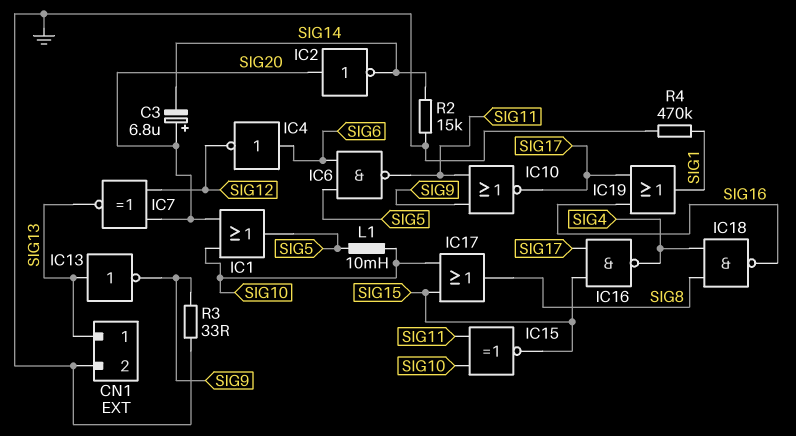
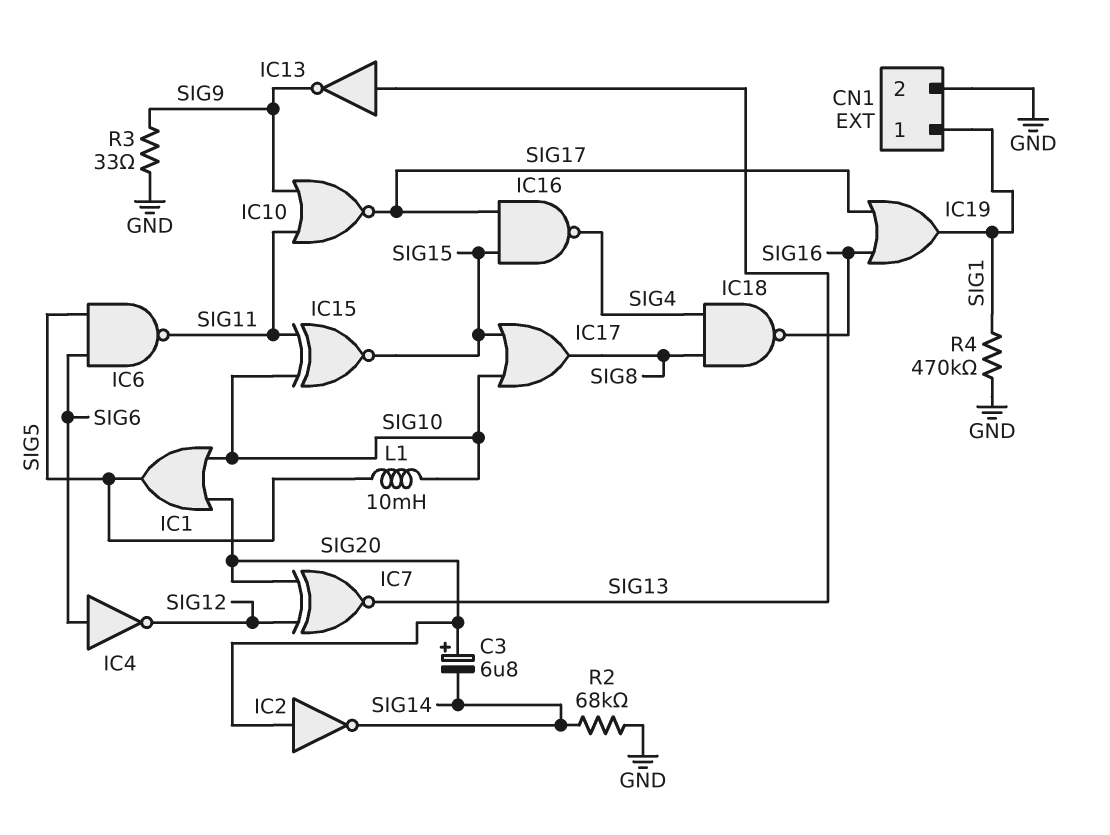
CN1 pin 1: SIG13 -> SIG1
R2: 15k (GND, SIG14) -> 68k (GND, SIG14)

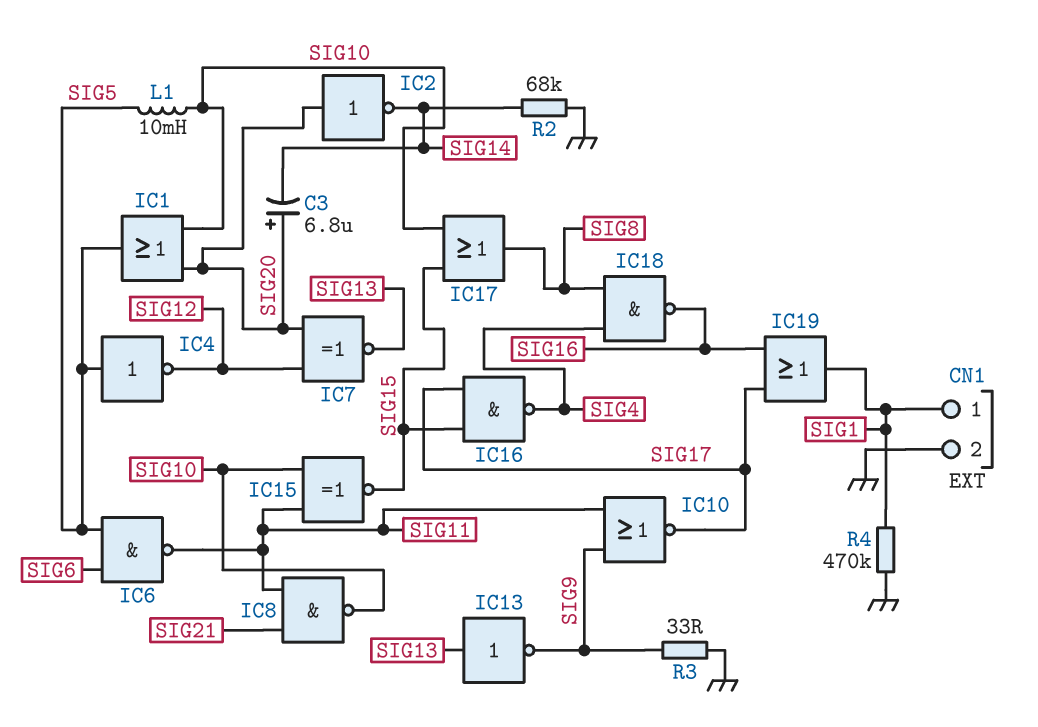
IC4: NOT (in SIG6, out SIG12) -> NOT (in SIG5, out SIG12)
IC8: none -> NAND (in SIG11, in SIG21, out SIG10)

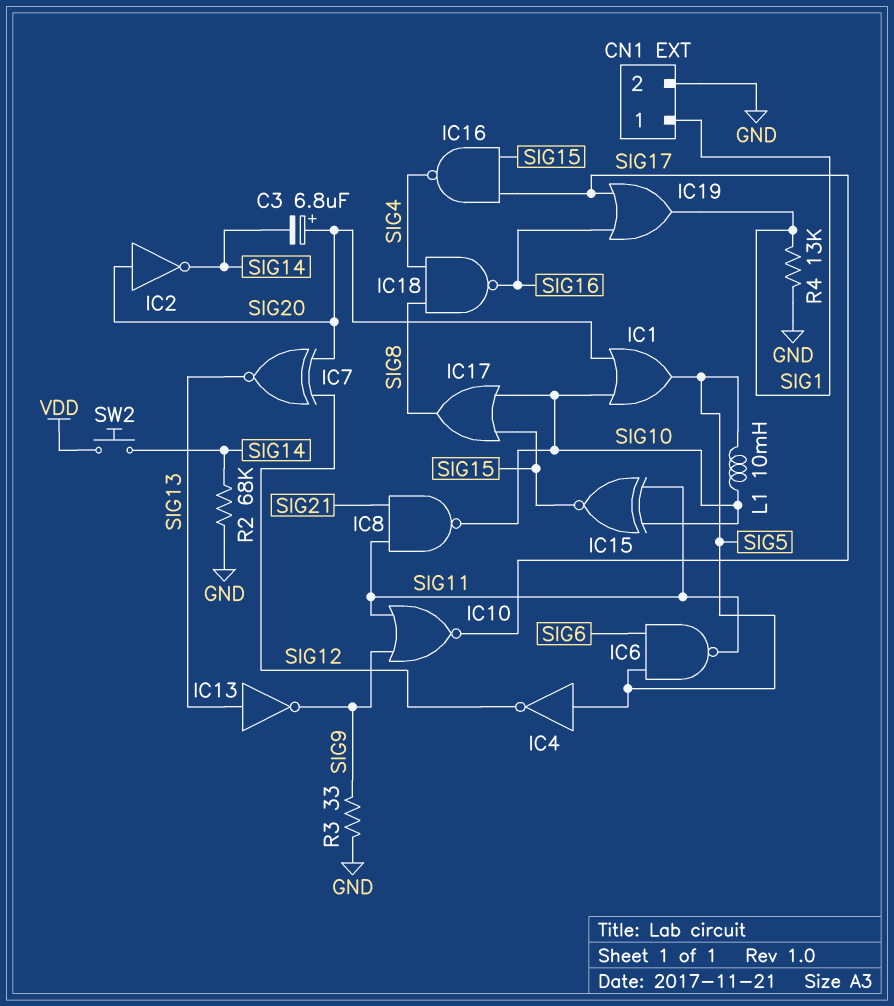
R4: 470k (GND, SIG1) -> 13k (GND, SIG1)
SW2: none -> button (SIG14, VDD)

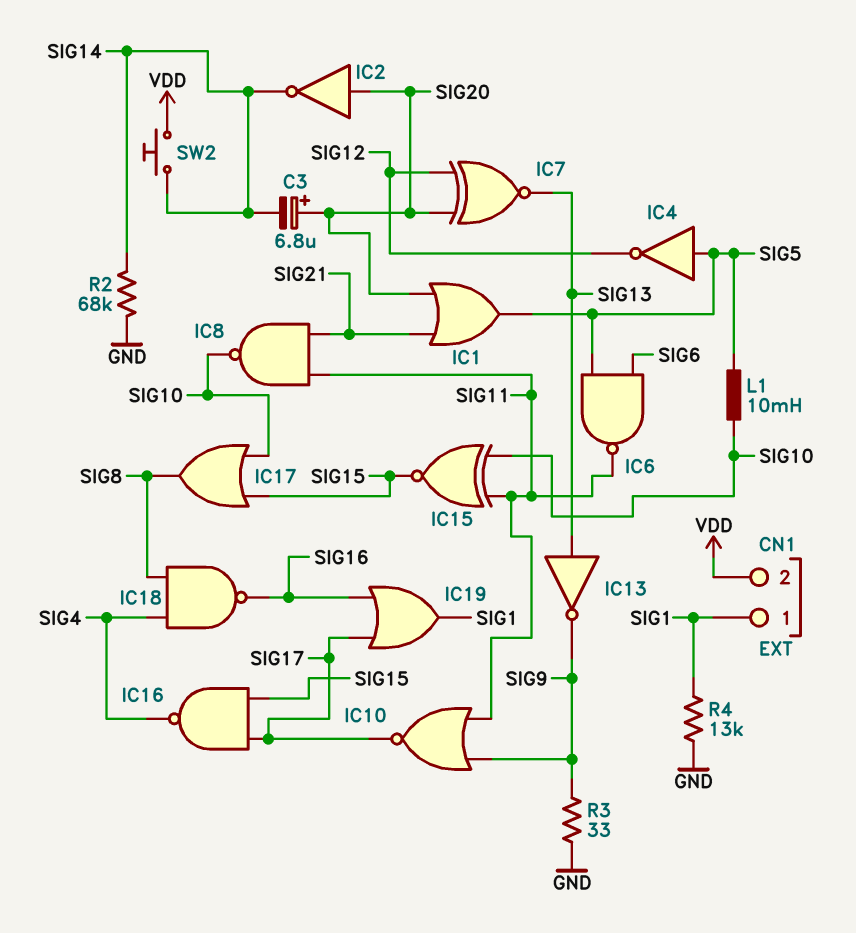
CN1 pin 2: GND -> VDD
IC1: OR (in SIG10, in SIG20, out SIG5) -> OR (in SIG20, in SIG21, out SIG5)

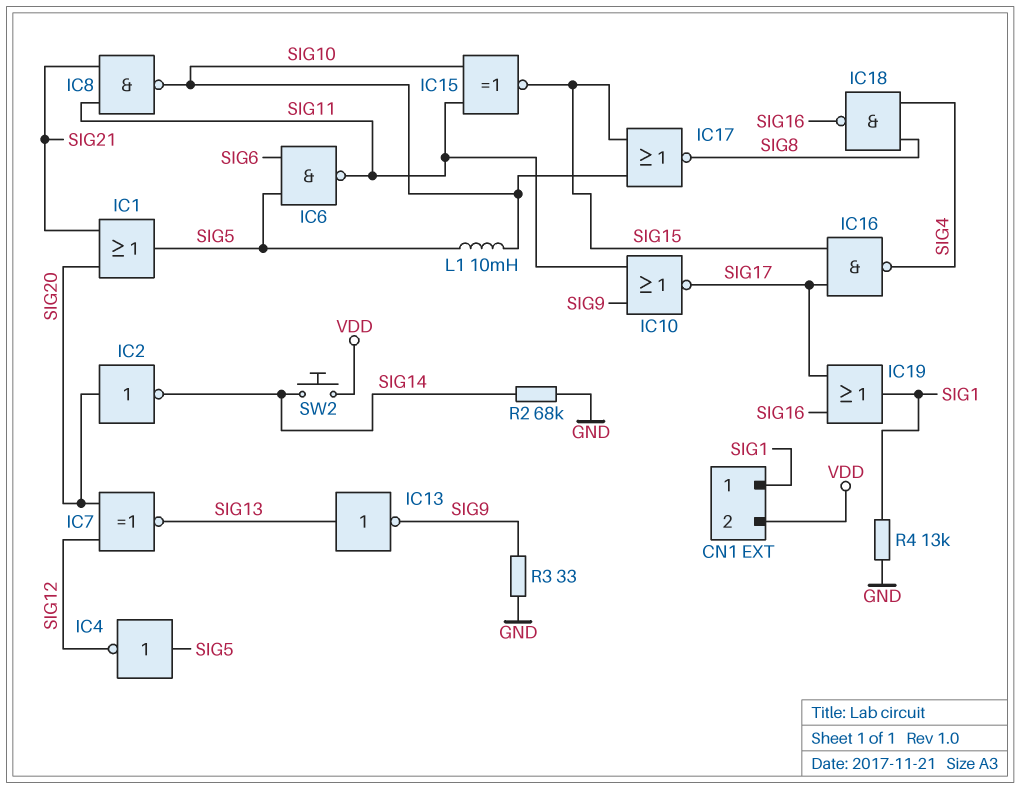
C3: 6.8uF (plus SIG20, minus SIG14) -> none
IC17: OR (in SIG10, in SIG15, out SIG8) -> NOR (in SIG10, in SIG15, out SIG8)

